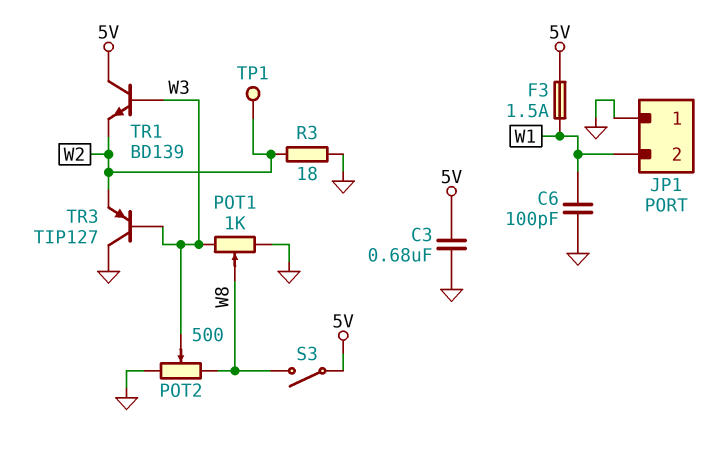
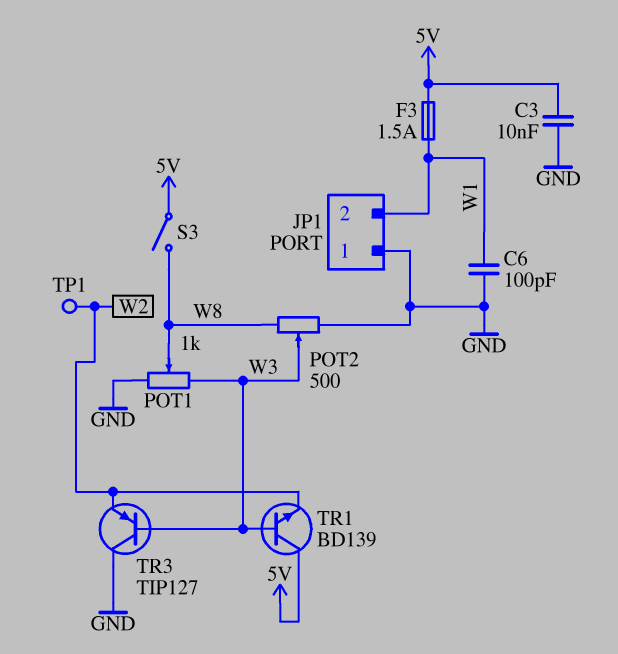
C3: 680nF (5V, GND) -> 10nF (5V, GND)
R3: 18 (GND, W2) -> none

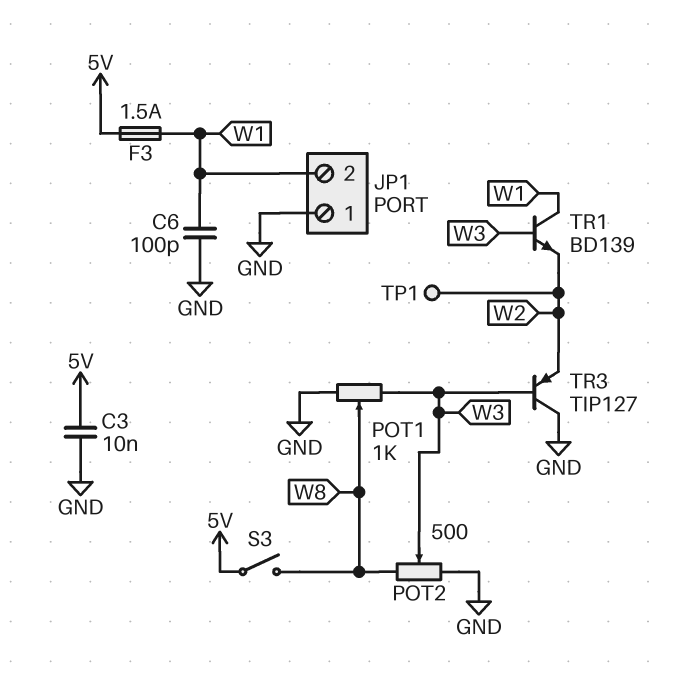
TR1: NPN BD139 (B W3, C 5V, E W2) -> NPN BD139 (B W3, C W1, E W2)

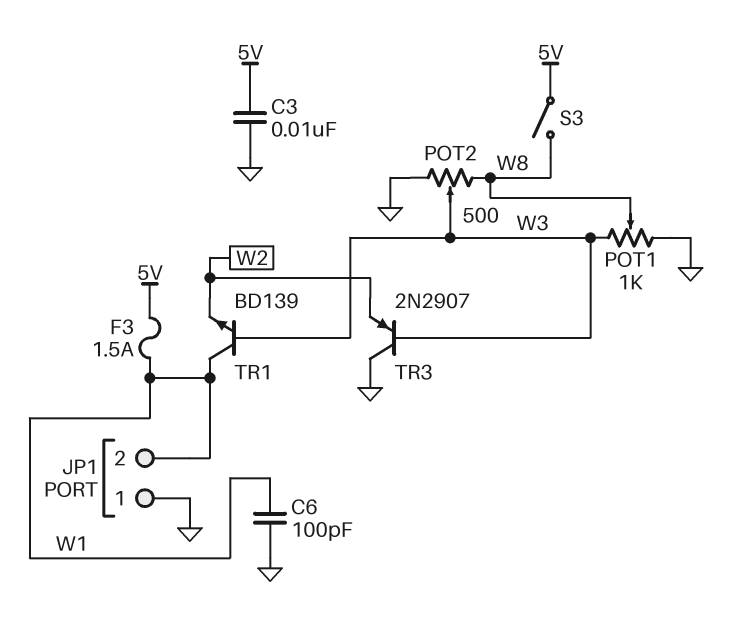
TP1: test point (W2) -> none
TR3: PNP TIP127 (B W3, C GND, E W2) -> PNP 2N2907 (B W3, C GND, E W2)

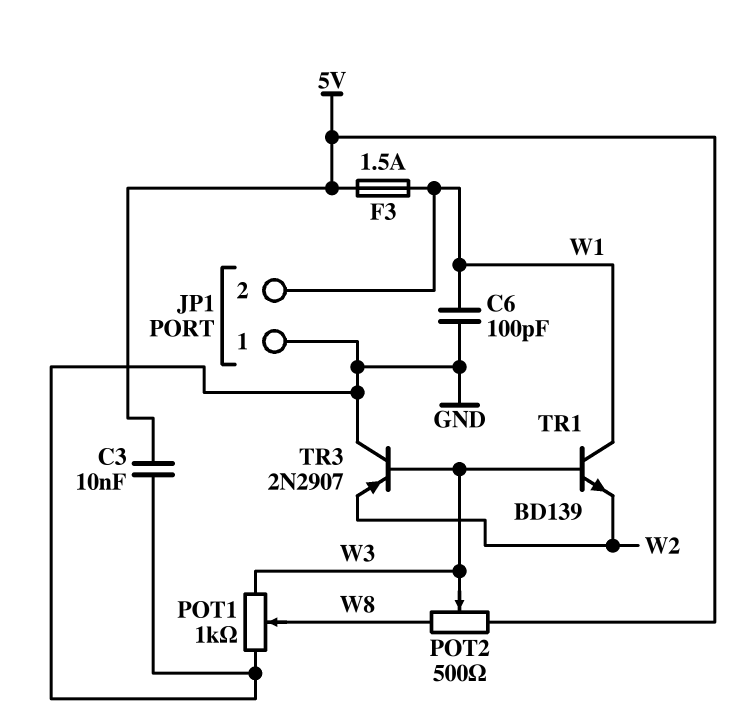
POT2: 500 (GND, W8, wiper W3) -> 500 (5V, W8, wiper W3)
S3: switch (5V, W8) -> none

